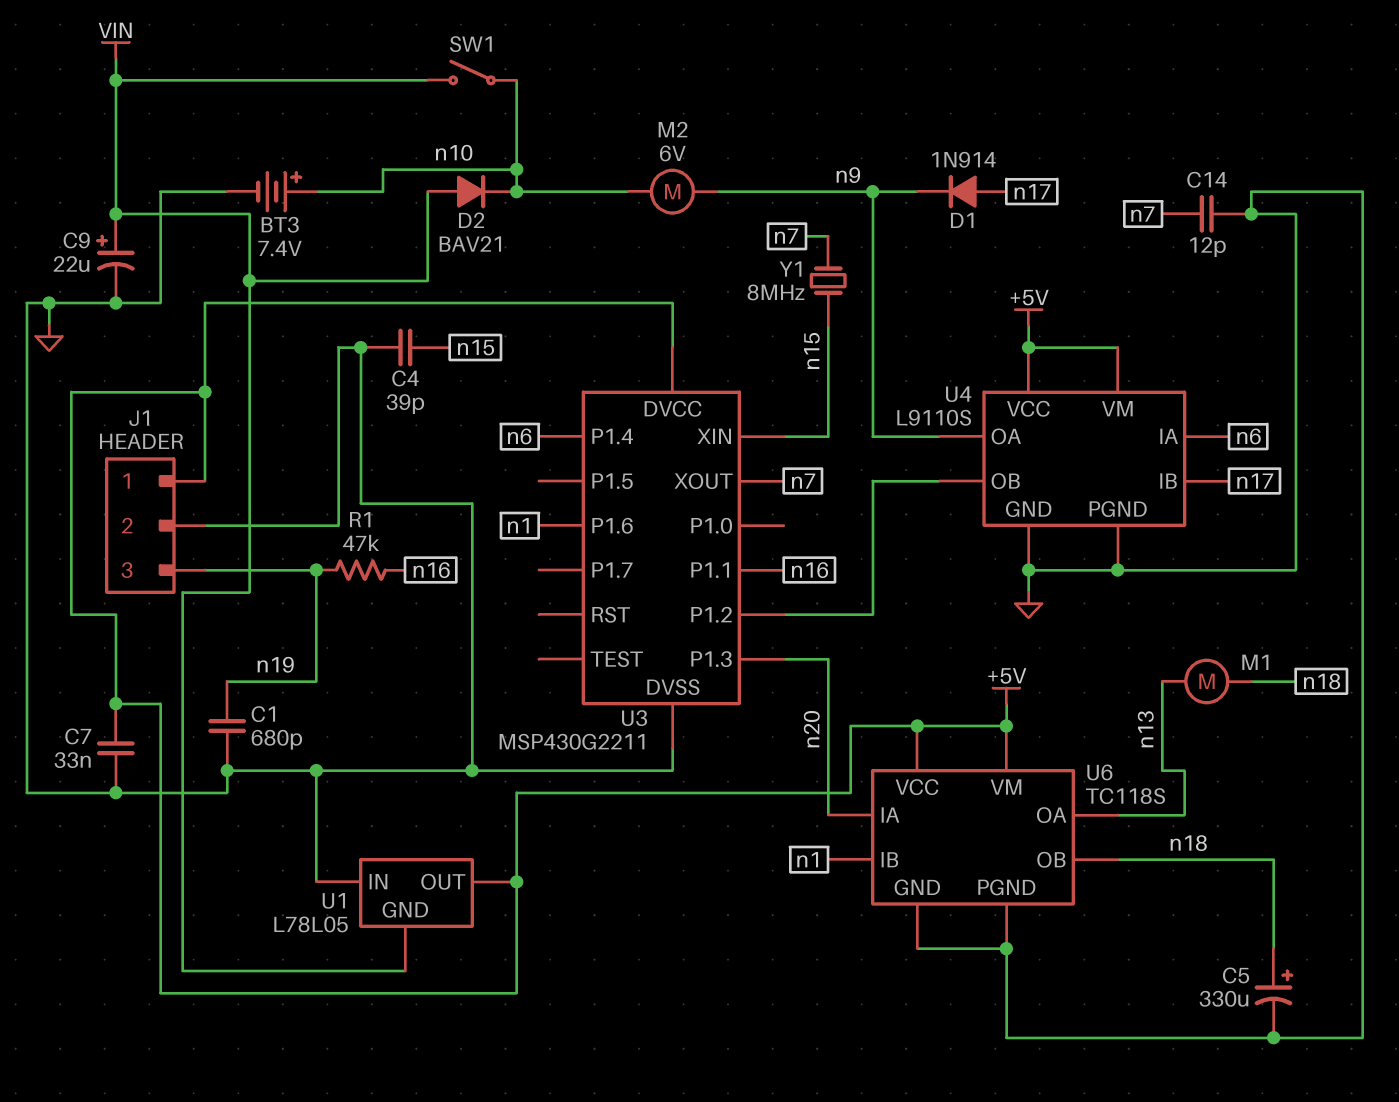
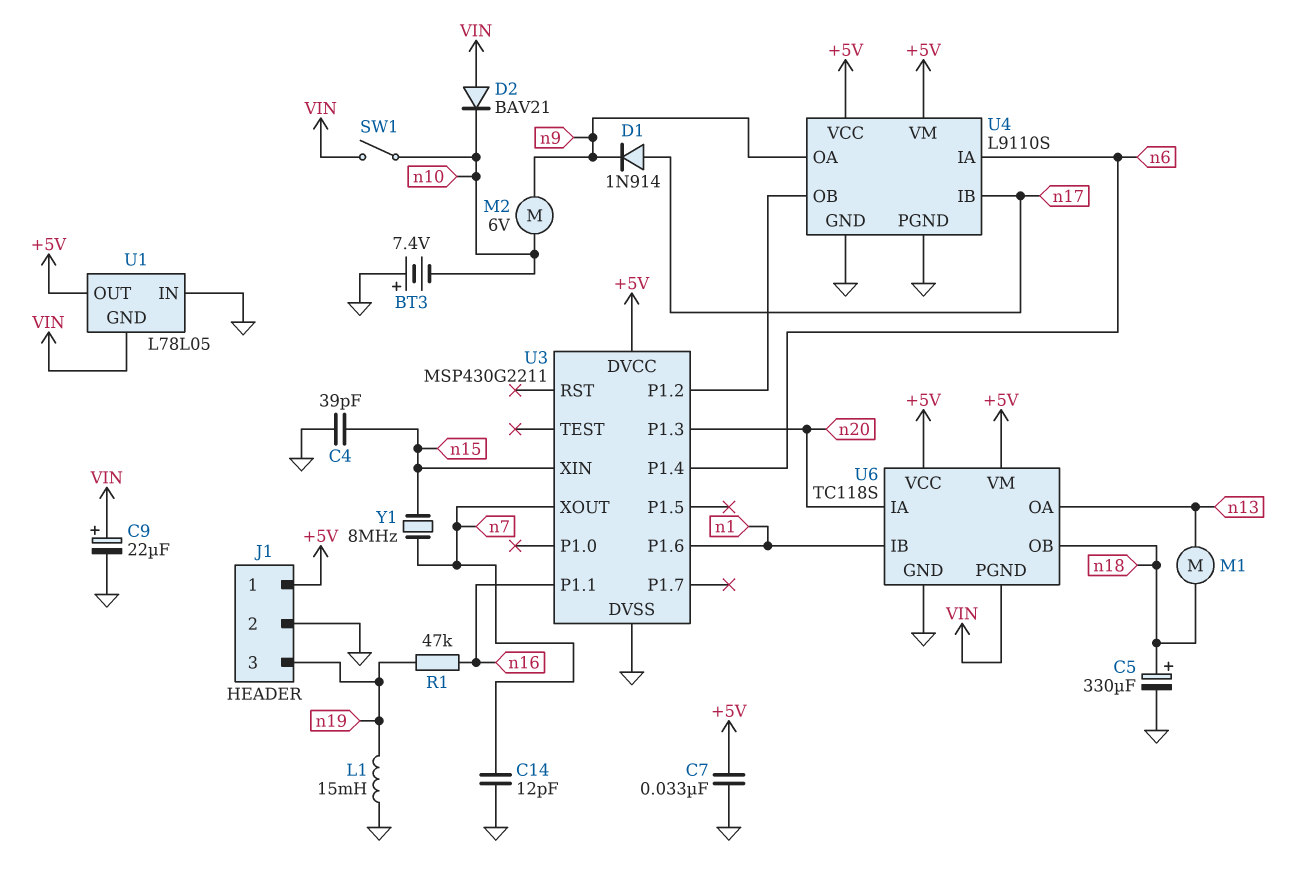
BT3: 7.4V (plus n10, minus GND) -> 7.4V (plus GND, minus n10)
C1: 680pF (GND, n19) -> none
L1: none -> 15mH (GND, n19)
U6 pin PGND: GND -> VIN

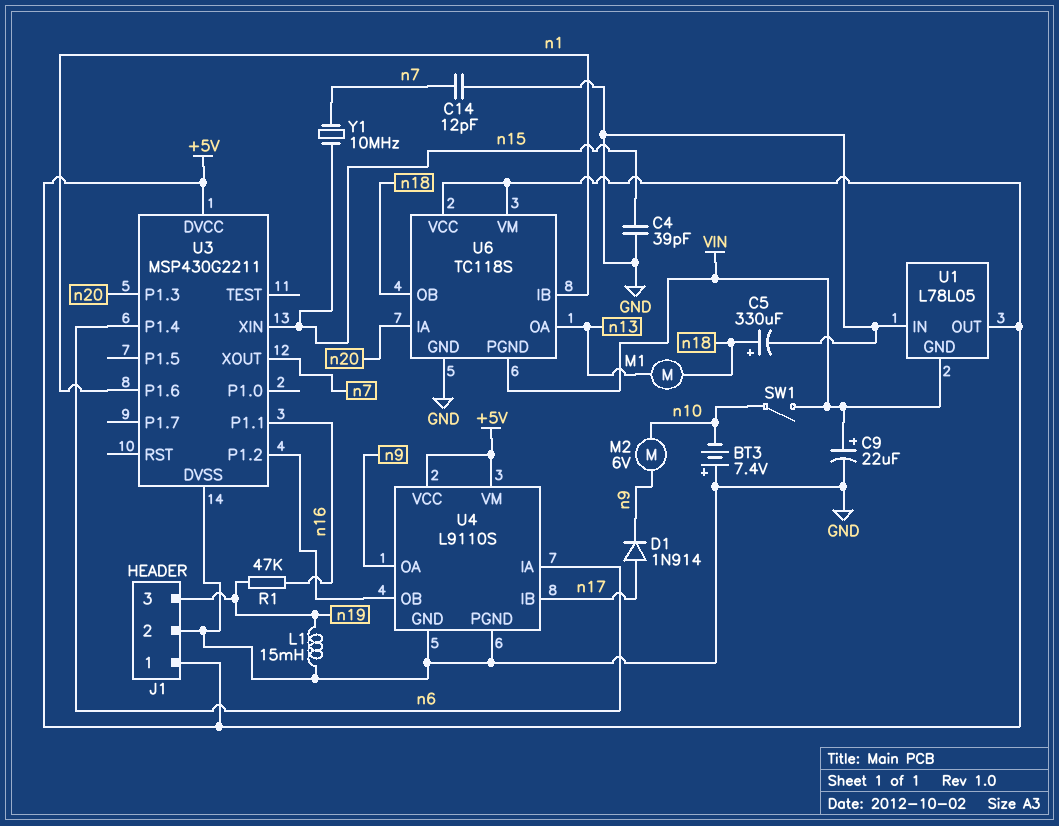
C7: 33nF (+5V, GND) -> none
D2: diode BAV21 (A VIN, K n10) -> none
Y1: 8MHz (n7, n15) -> 10MHz (n7, n15)

